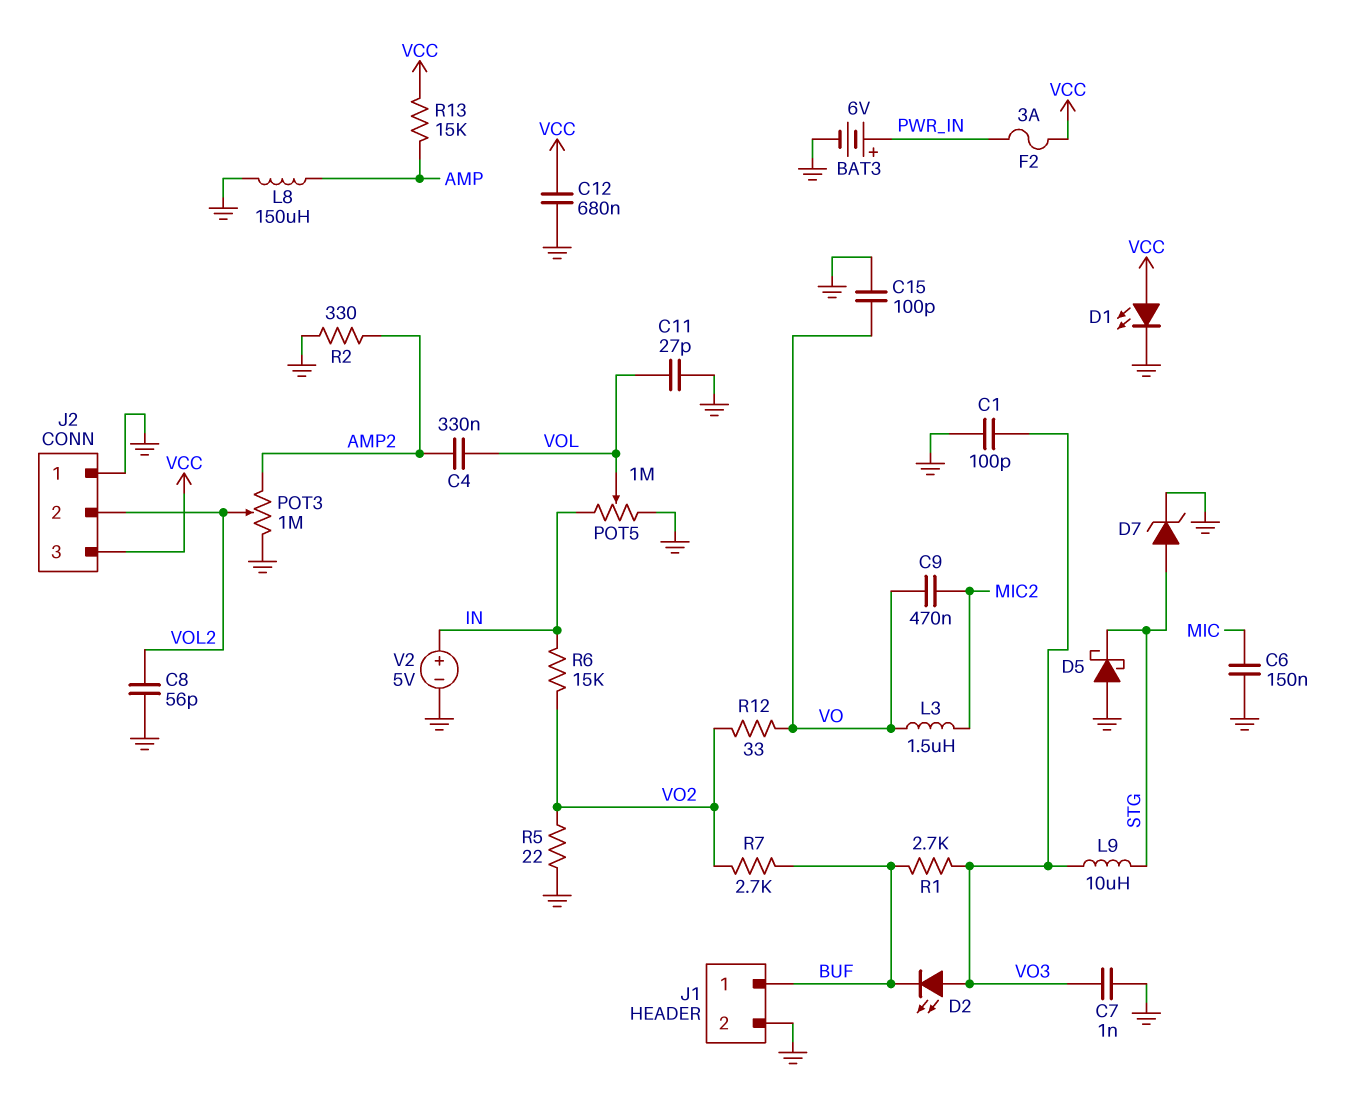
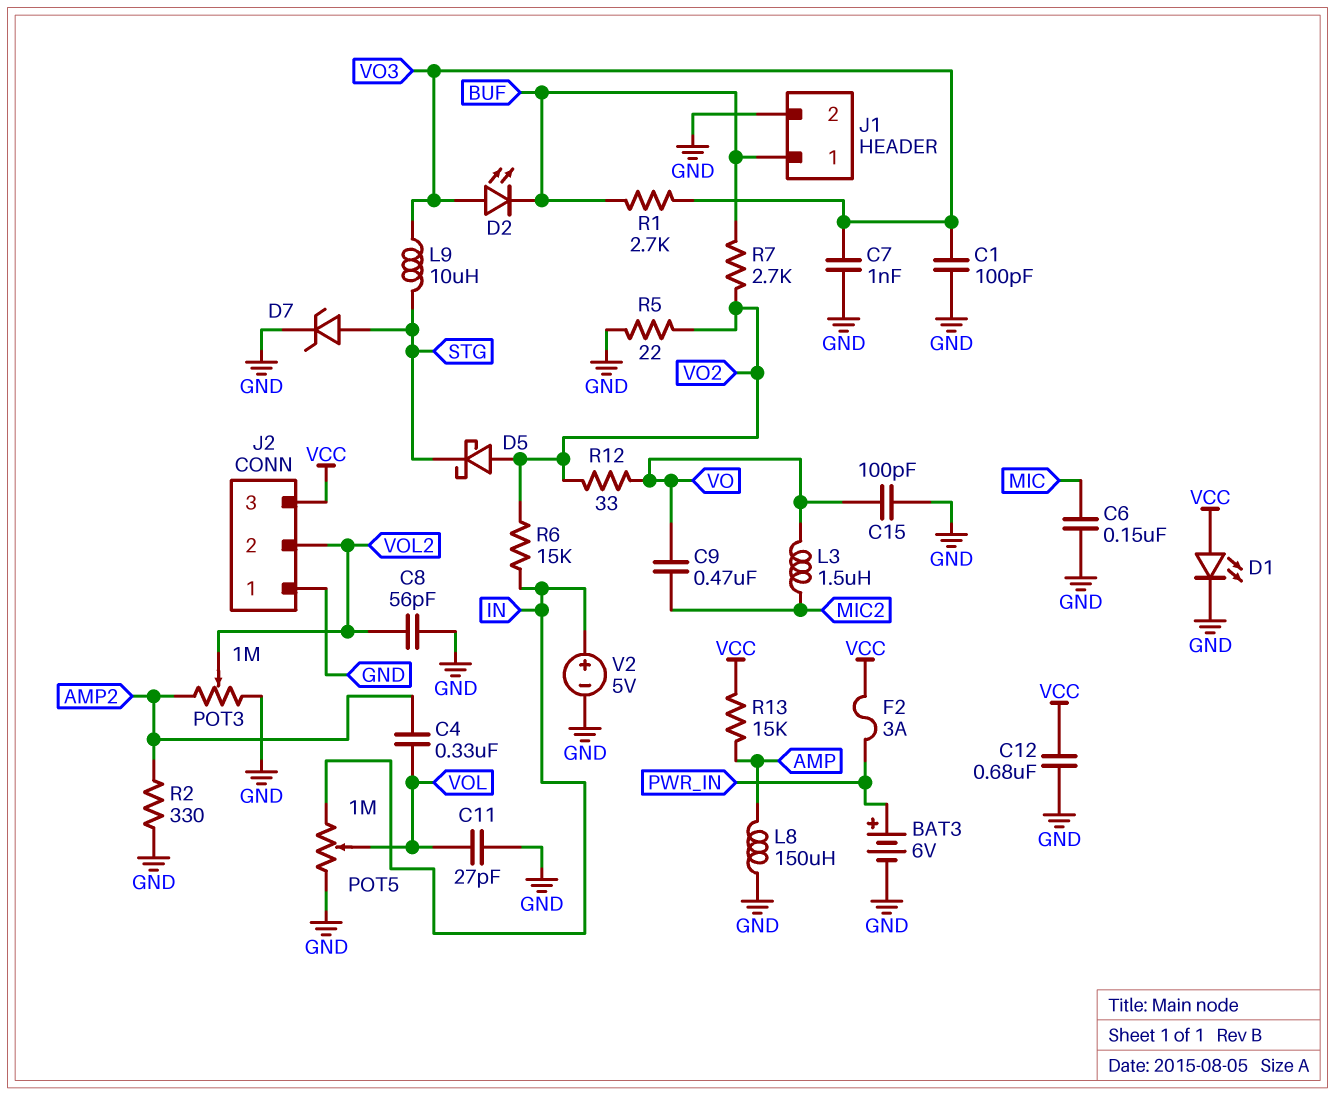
D5: schottky (A GND, K STG) -> schottky (A VO2, K STG)

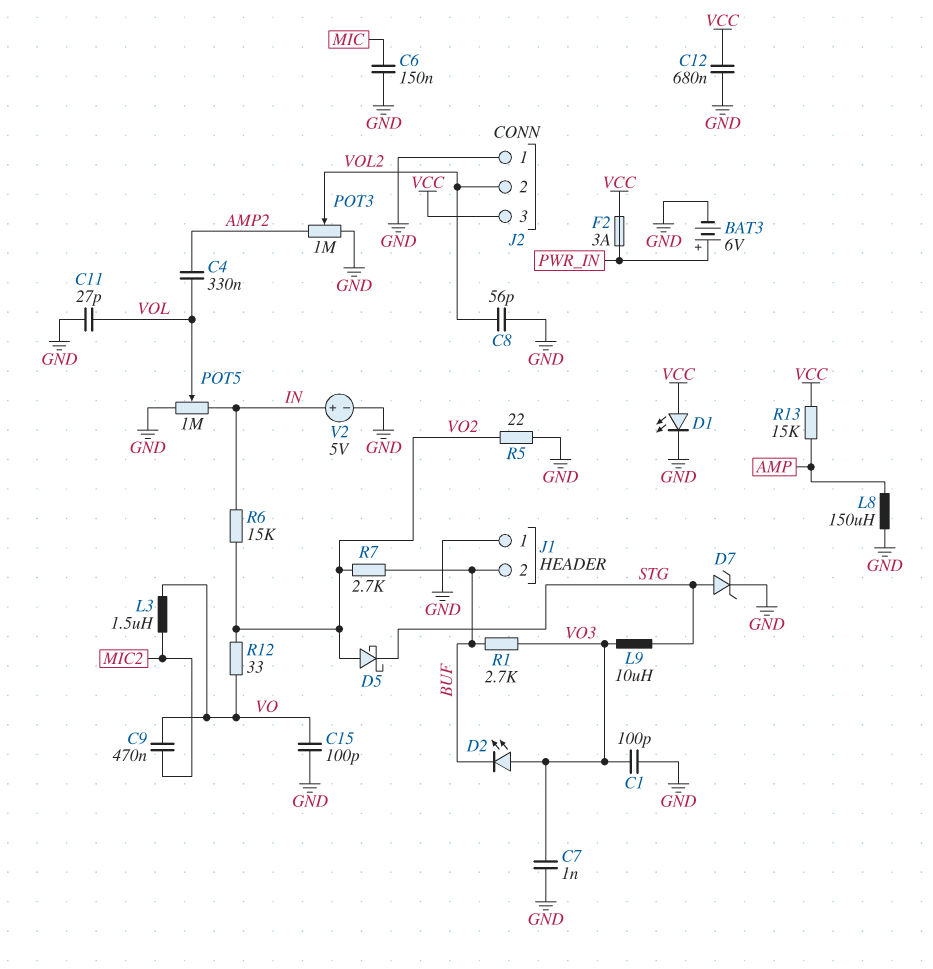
J1 pin 1: BUF -> GND
J1 pin 2: GND -> BUF
R2: 330 (AMP2, GND) -> none

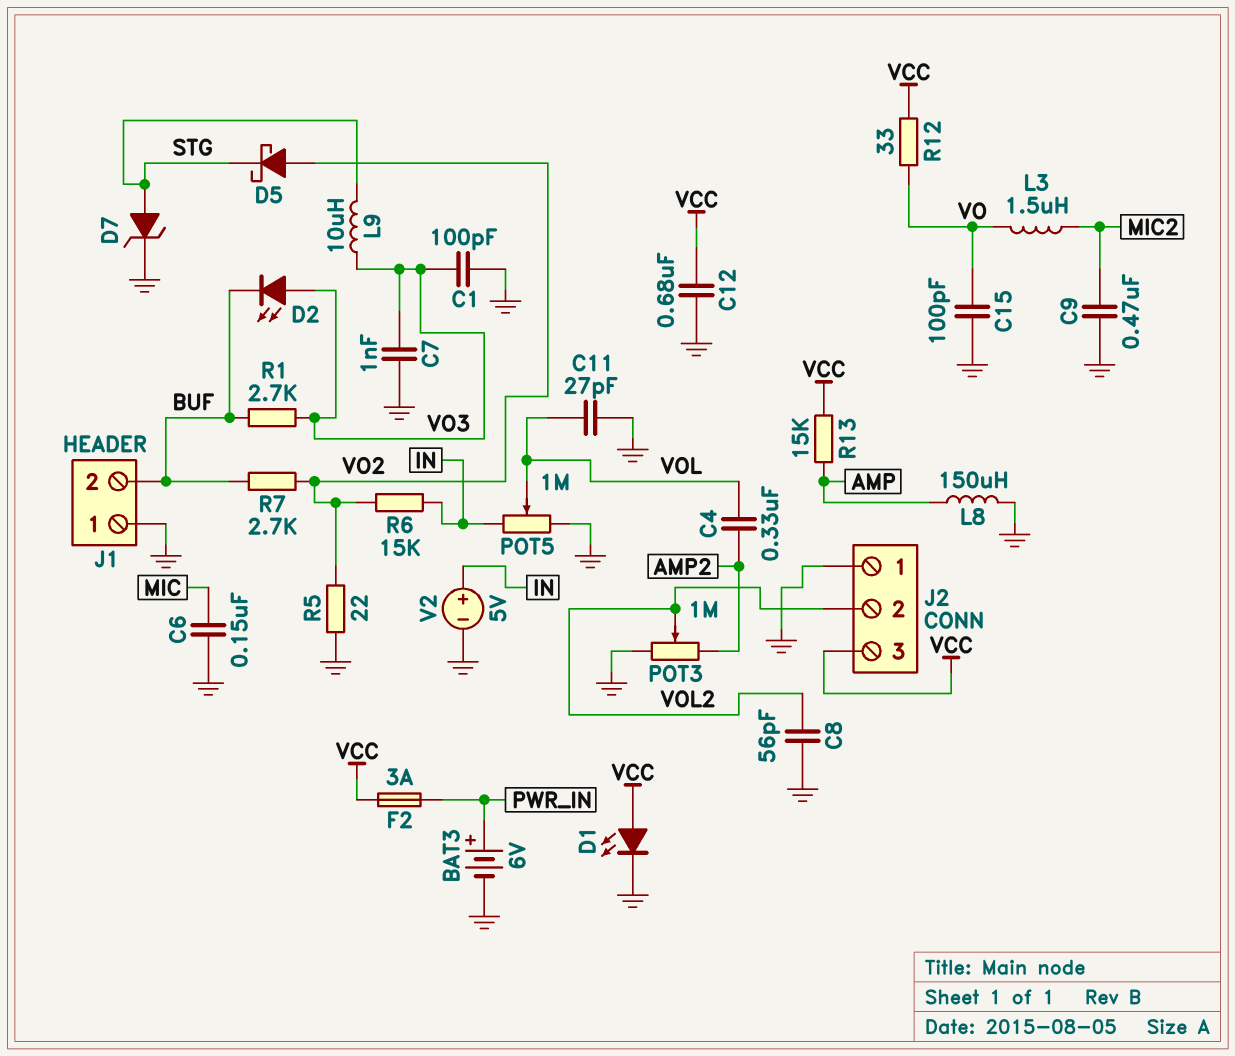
C9: 470nF (MIC2, VO) -> 470nF (GND, MIC2)
R12: 33 (VO, VO2) -> 33 (VCC, VO)

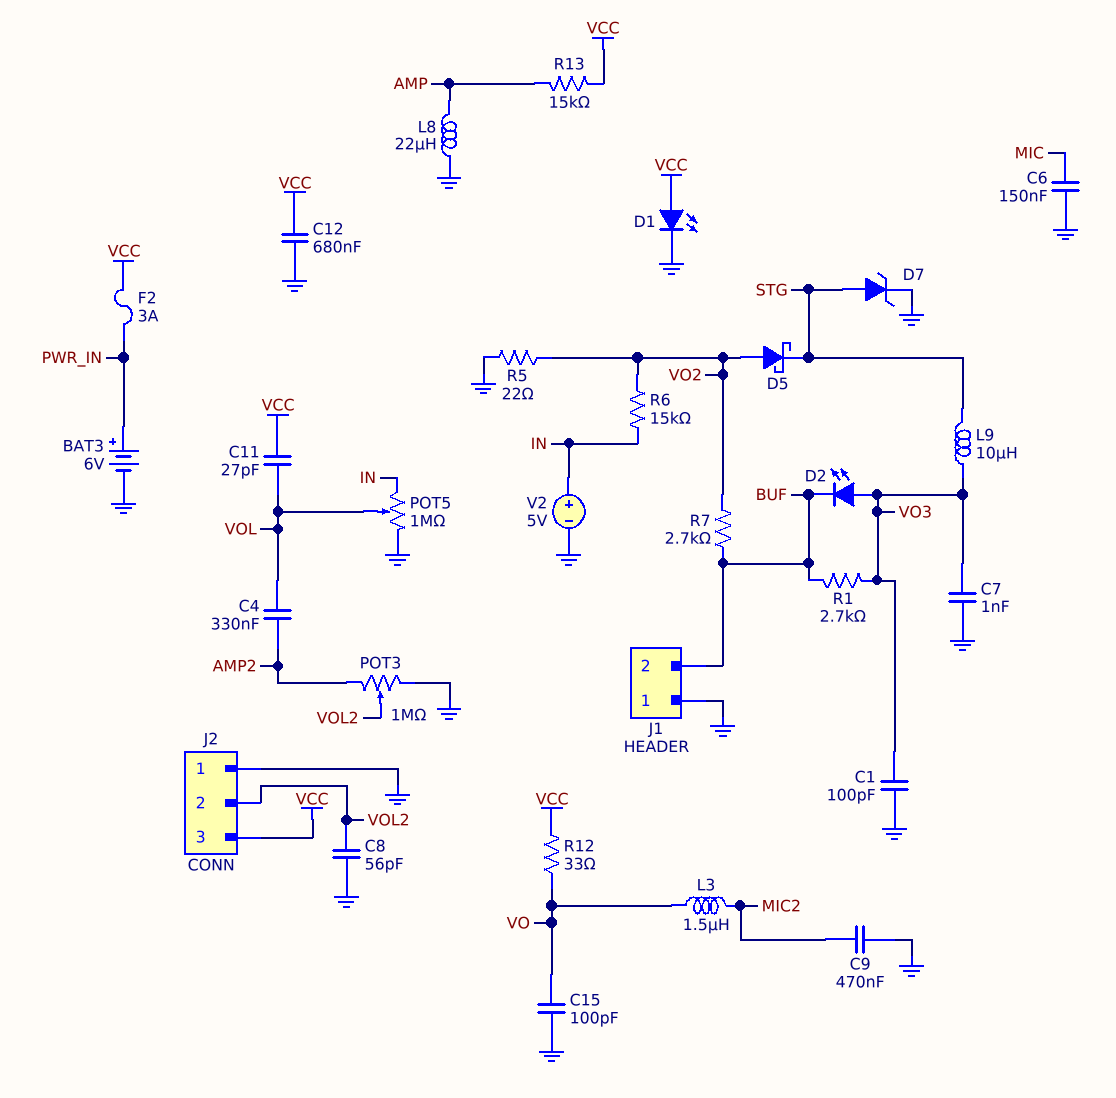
C11: 27pF (GND, VOL) -> 27pF (VCC, VOL)
L8: 150uH (AMP, GND) -> 22uH (AMP, GND)

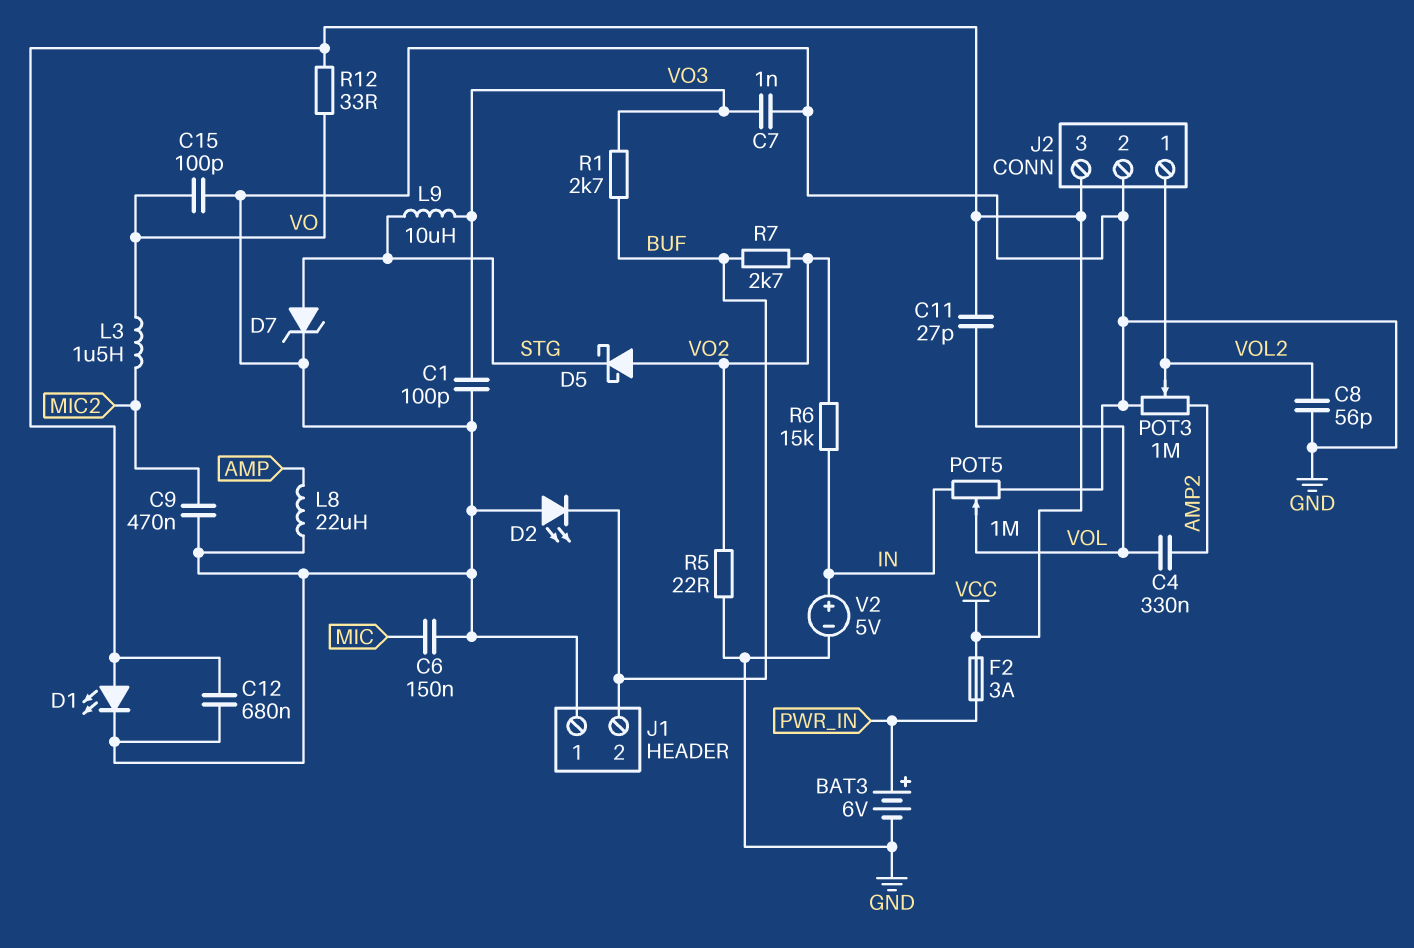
D2: LED (A VO3, K BUF) -> LED (A GND, K BUF)
J2 pin 1: GND -> VOL2
J2 pin 2: VOL2 -> GND
R13: 15k (AMP, VCC) -> none

